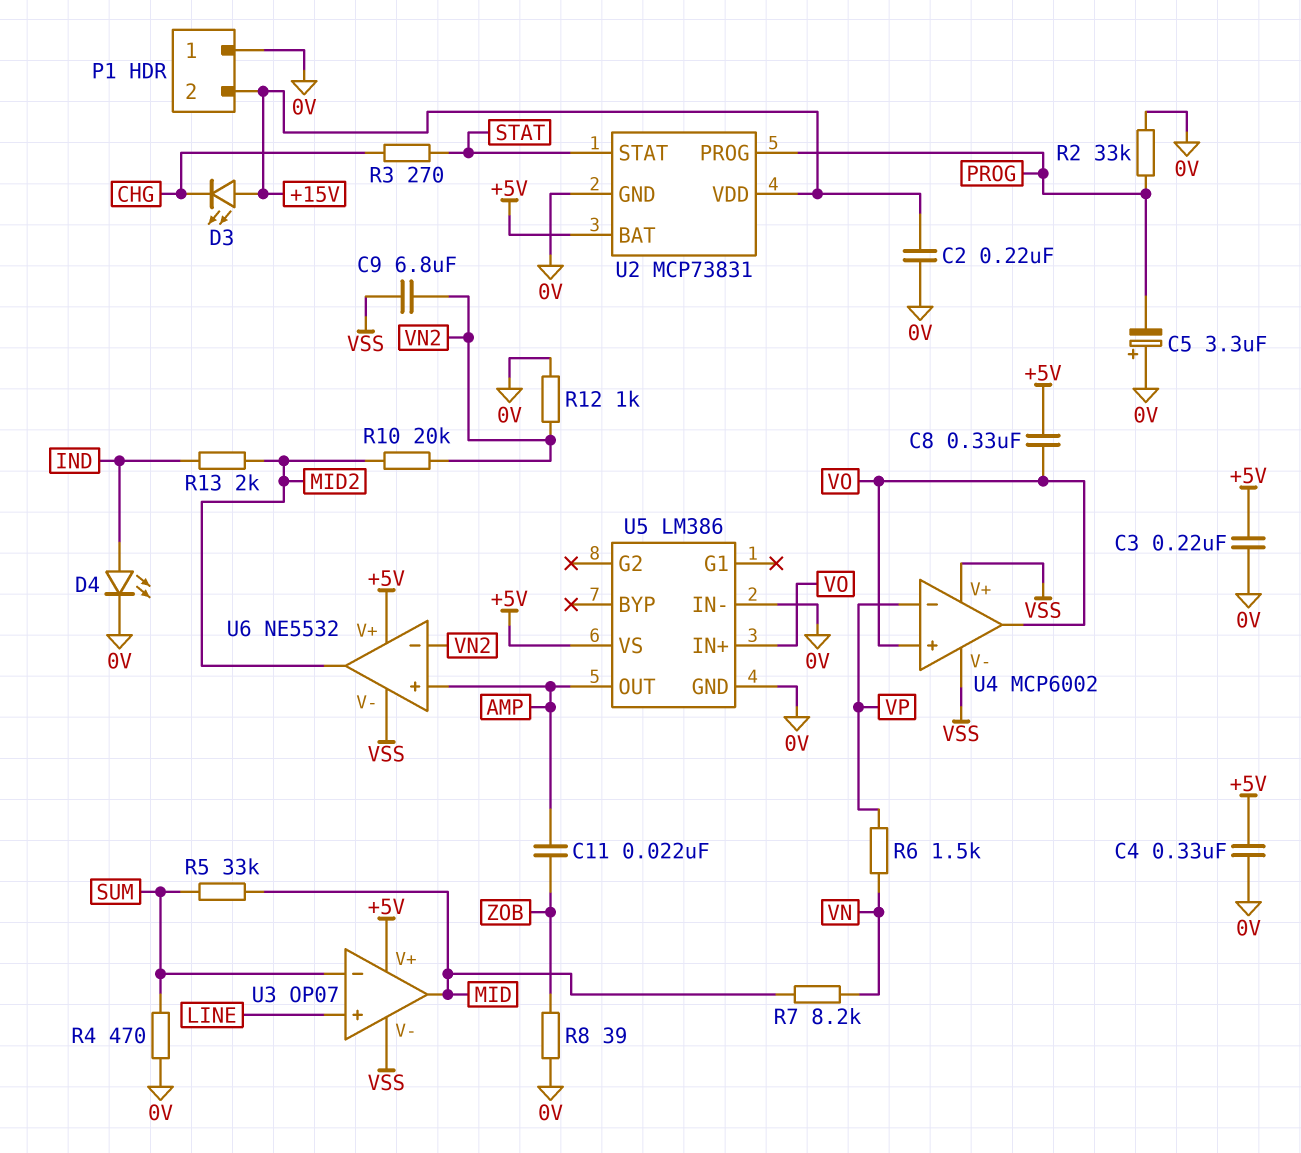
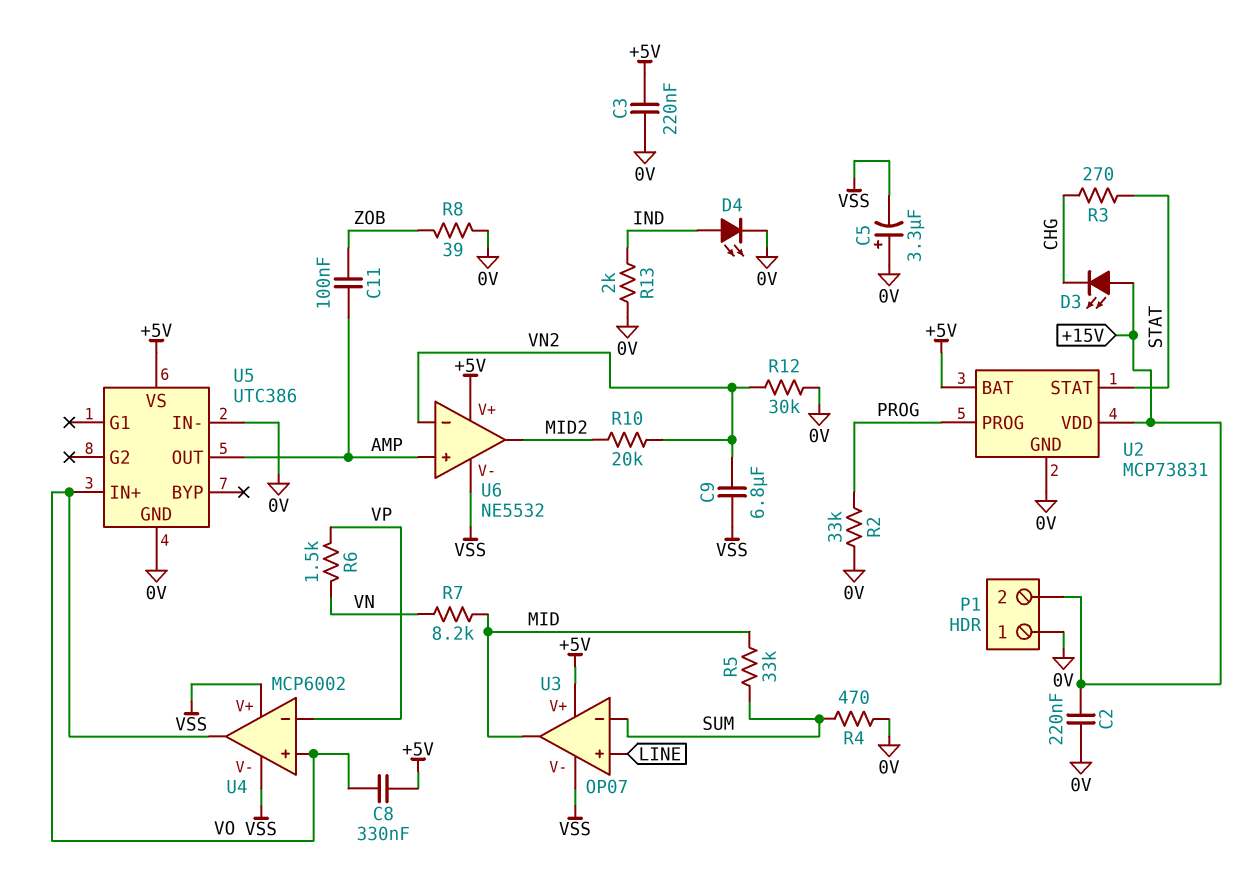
C4: 330nF (+5V, 0V) -> none
C5: 3.3uF (plus 0V, minus PROG) -> 3.3uF (plus 0V, minus VSS)
C11: 22nF (AMP, ZOB) -> 100nF (AMP, ZOB)
R12: 1k (0V, VN2) -> 30k (0V, VN2)
R13: 2k (IND, MID2) -> 2k (0V, IND)
U5: LM386 -> UTC386

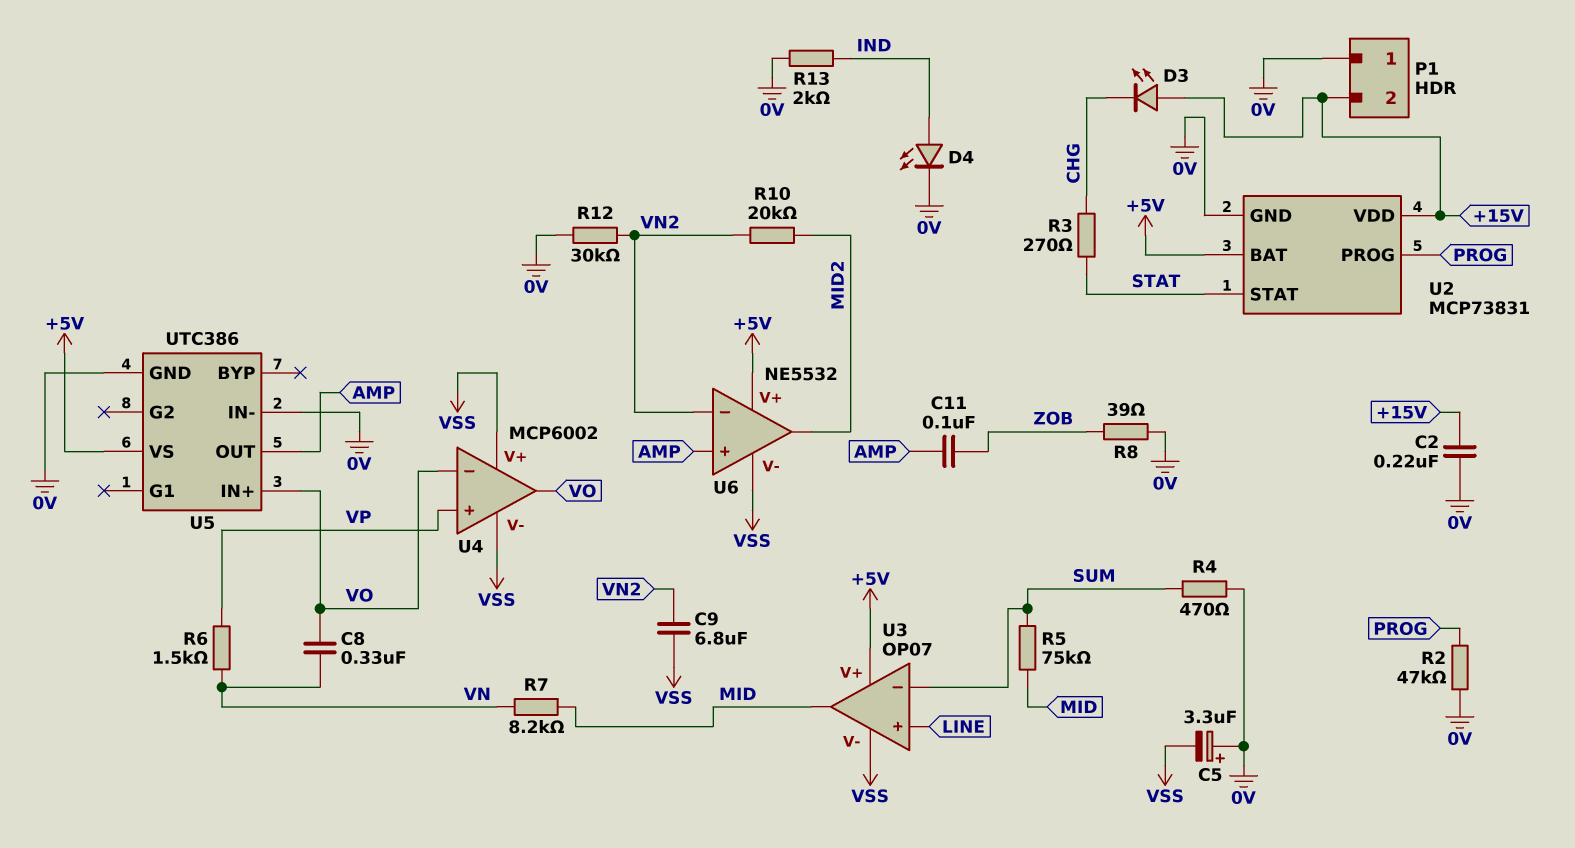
C3: 220nF (+5V, 0V) -> none
C8: 330nF (+5V, VO) -> 330nF (VN, VO)
R2: 33k (0V, PROG) -> 47k (0V, PROG)
R5: 33k (MID, SUM) -> 75k (MID, SUM)
U4 pin in+: VO -> VP
U4 pin in-: VP -> VO

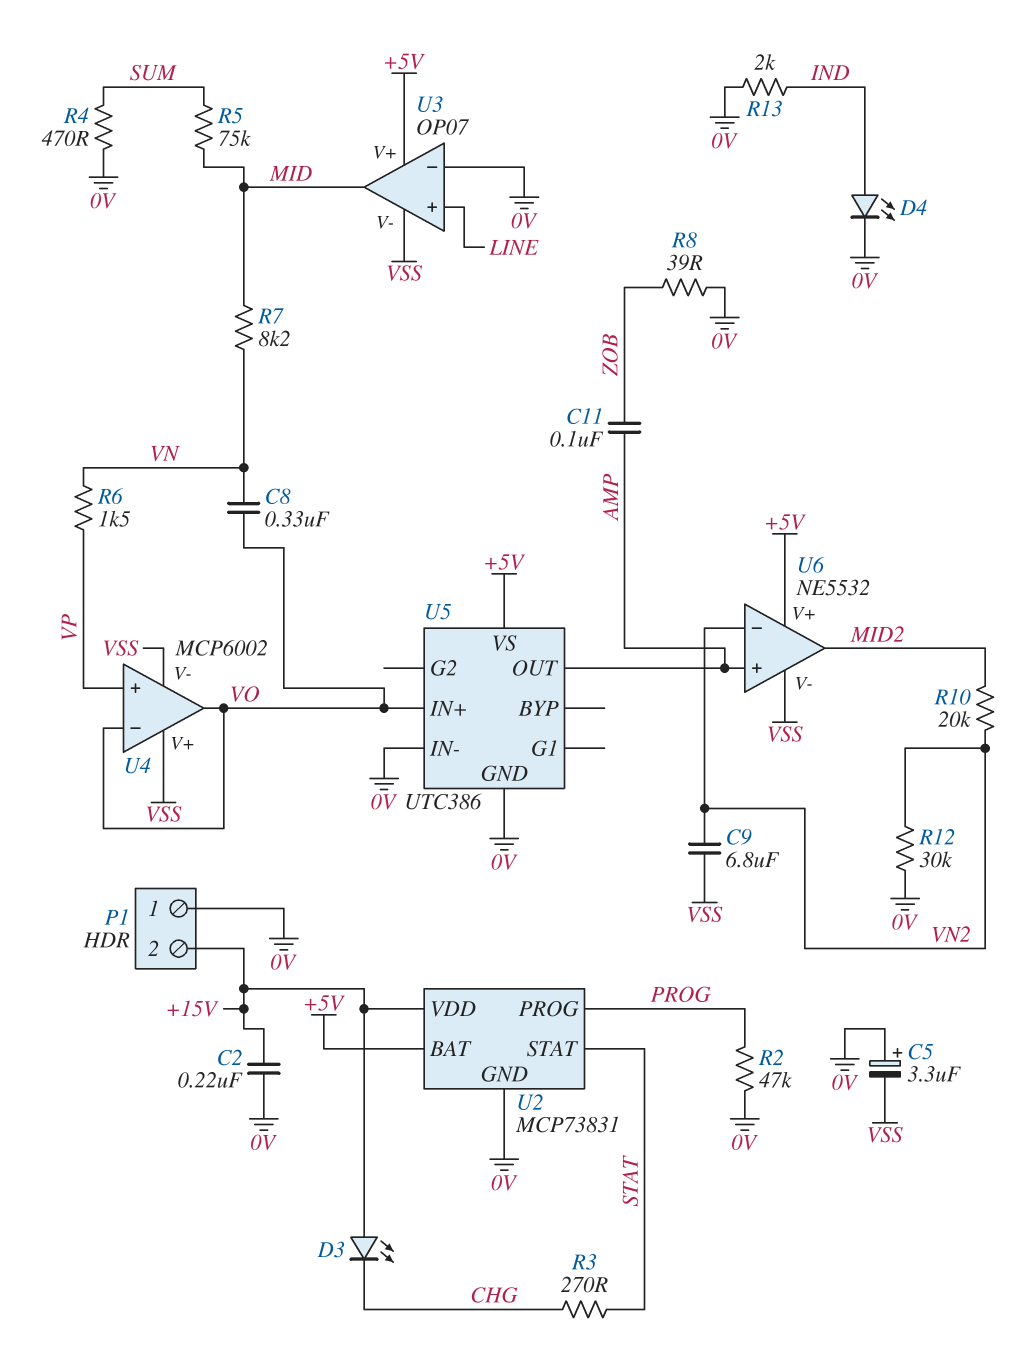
U3 pin in-: SUM -> 0V

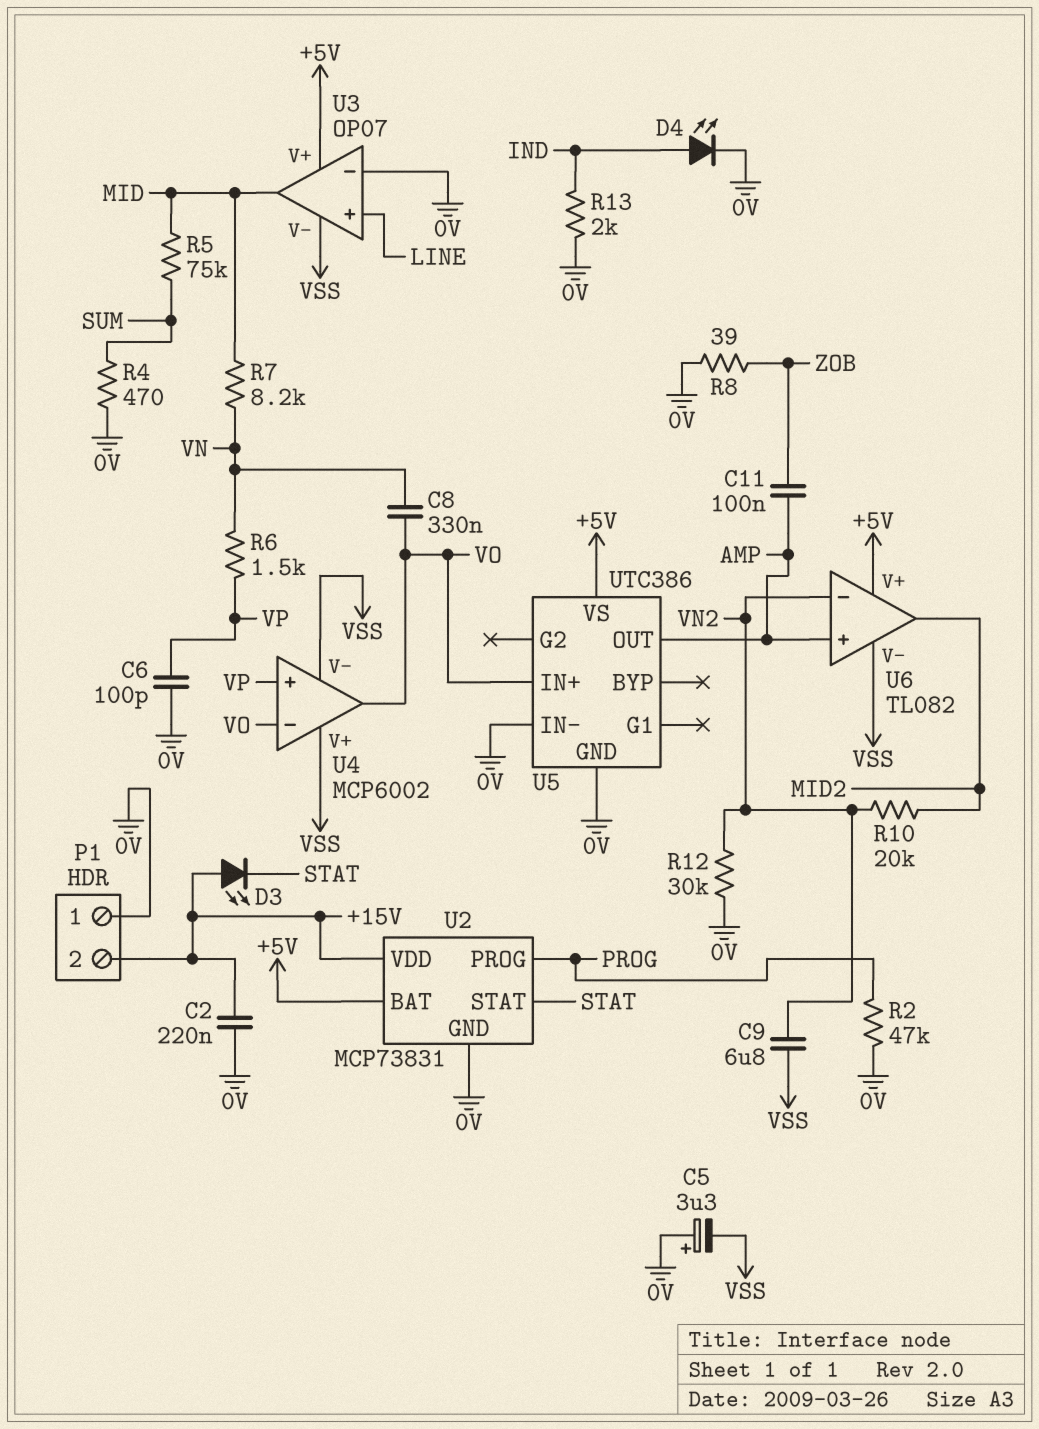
C6: none -> 100pF (0V, VP)
D3: LED (A +15V, K CHG) -> LED (A +15V, K STAT)
R3: 270 (CHG, STAT) -> none
U6: NE5532 -> TL082

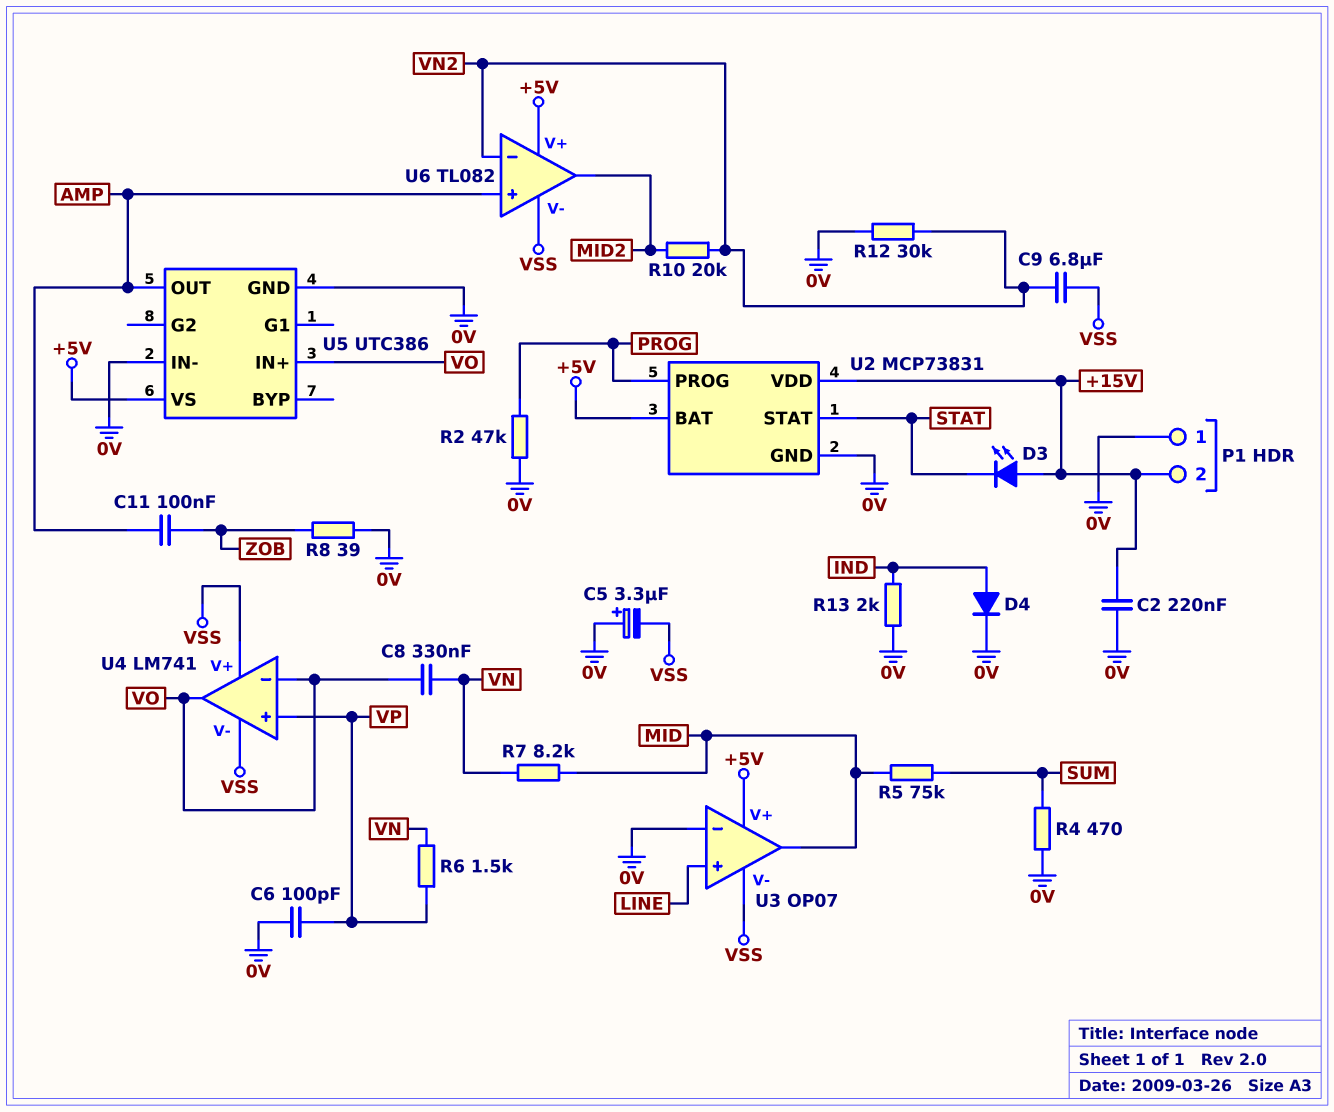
D4: LED (A IND, K 0V) -> diode (A IND, K 0V)
U4: MCP6002 -> LM741

